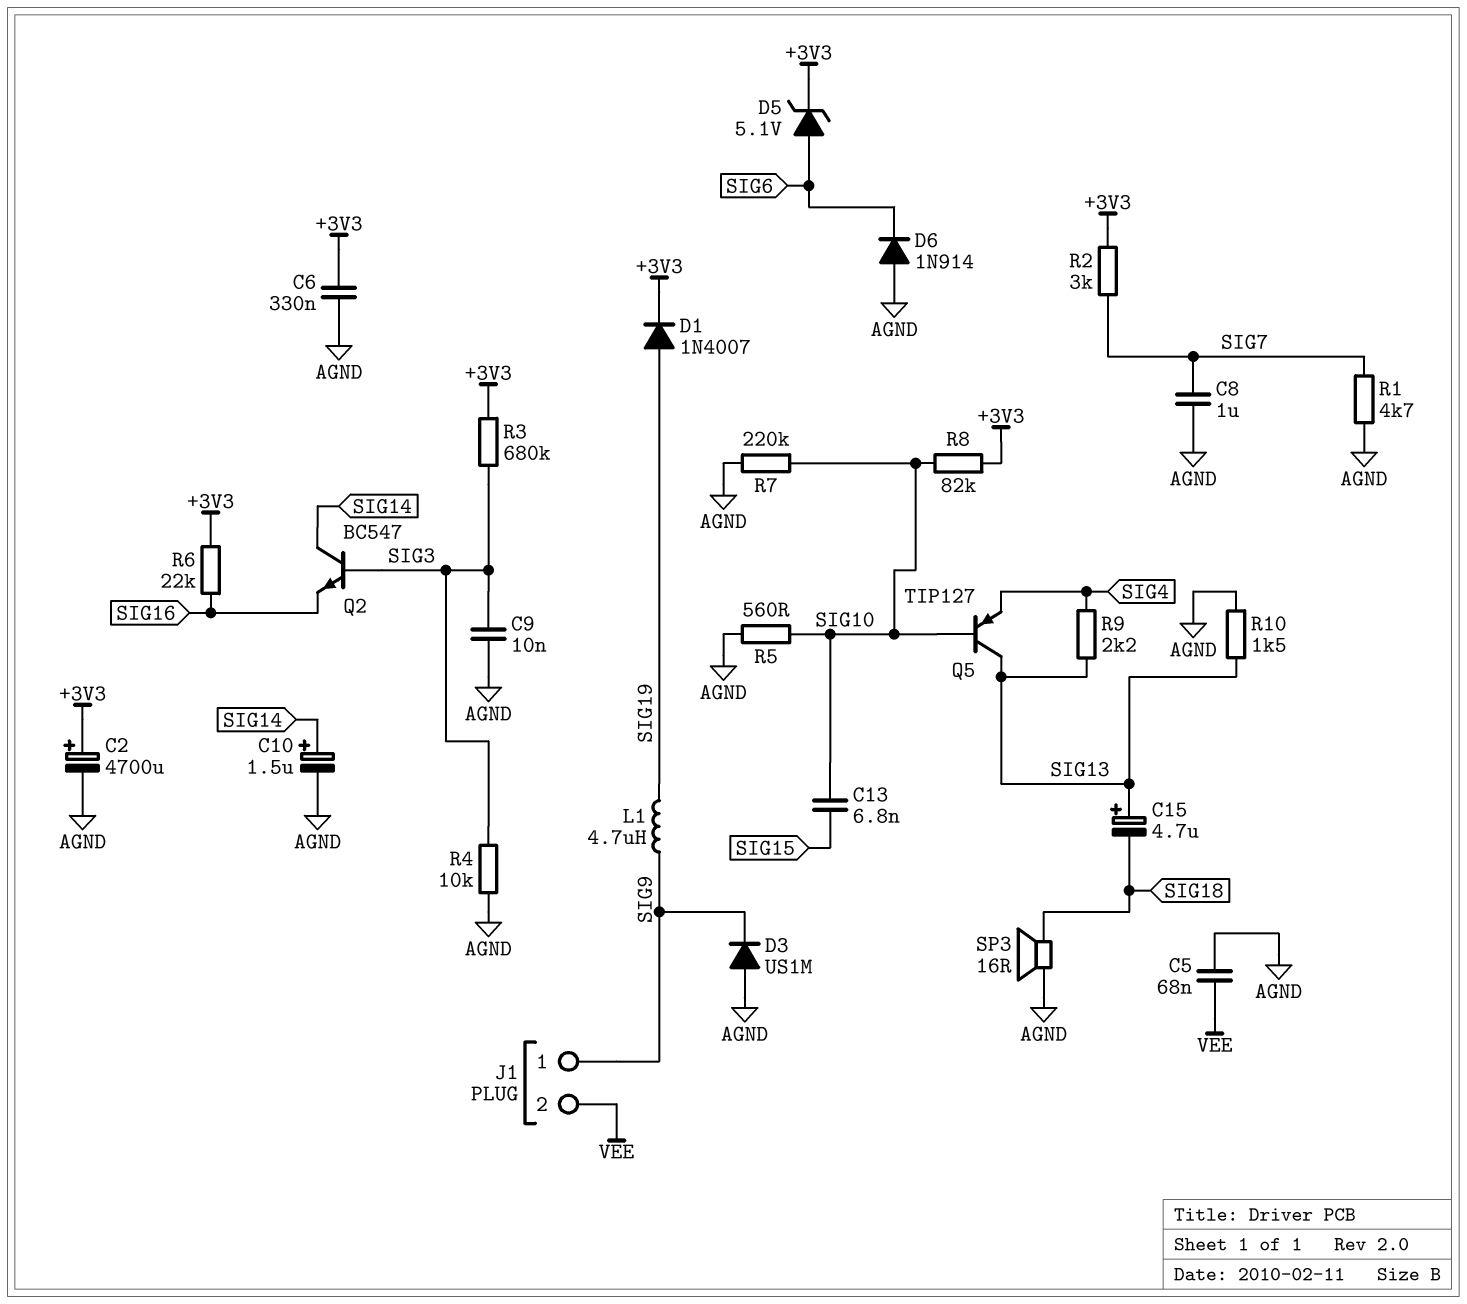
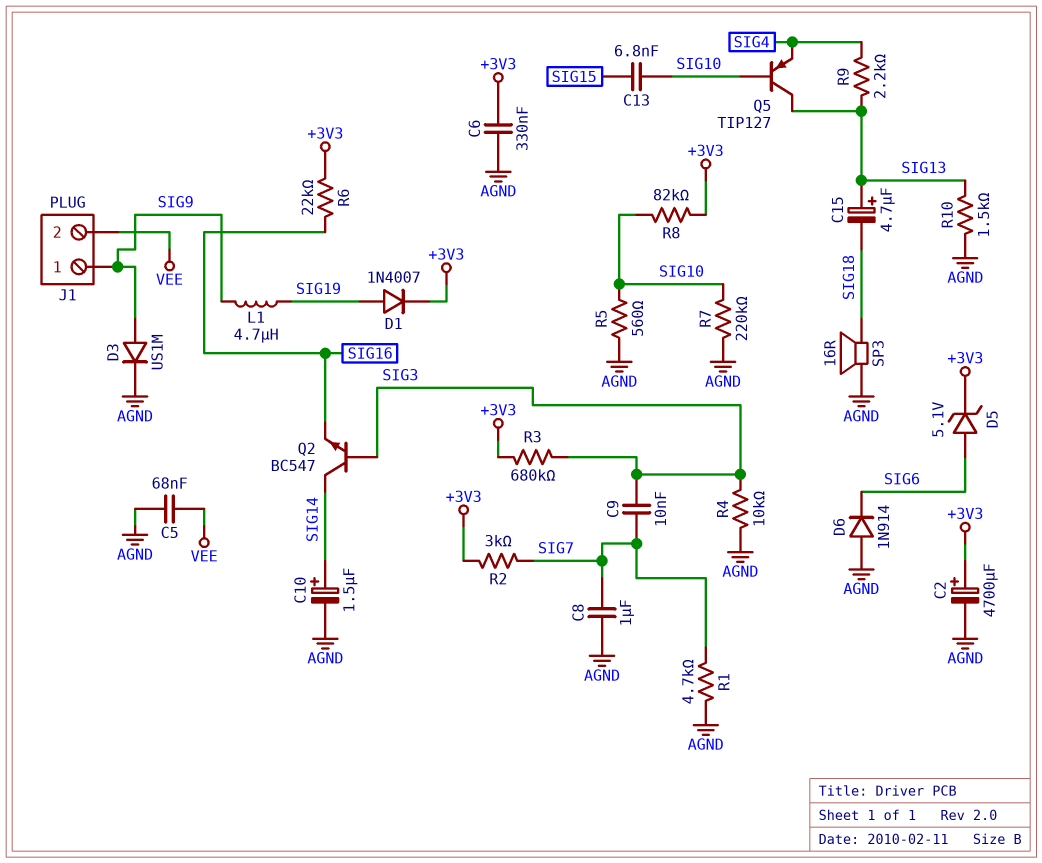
C9: 10nF (AGND, SIG3) -> 10nF (SIG3, SIG7)
D3: diode US1M (A AGND, K SIG9) -> diode US1M (A SIG9, K AGND)

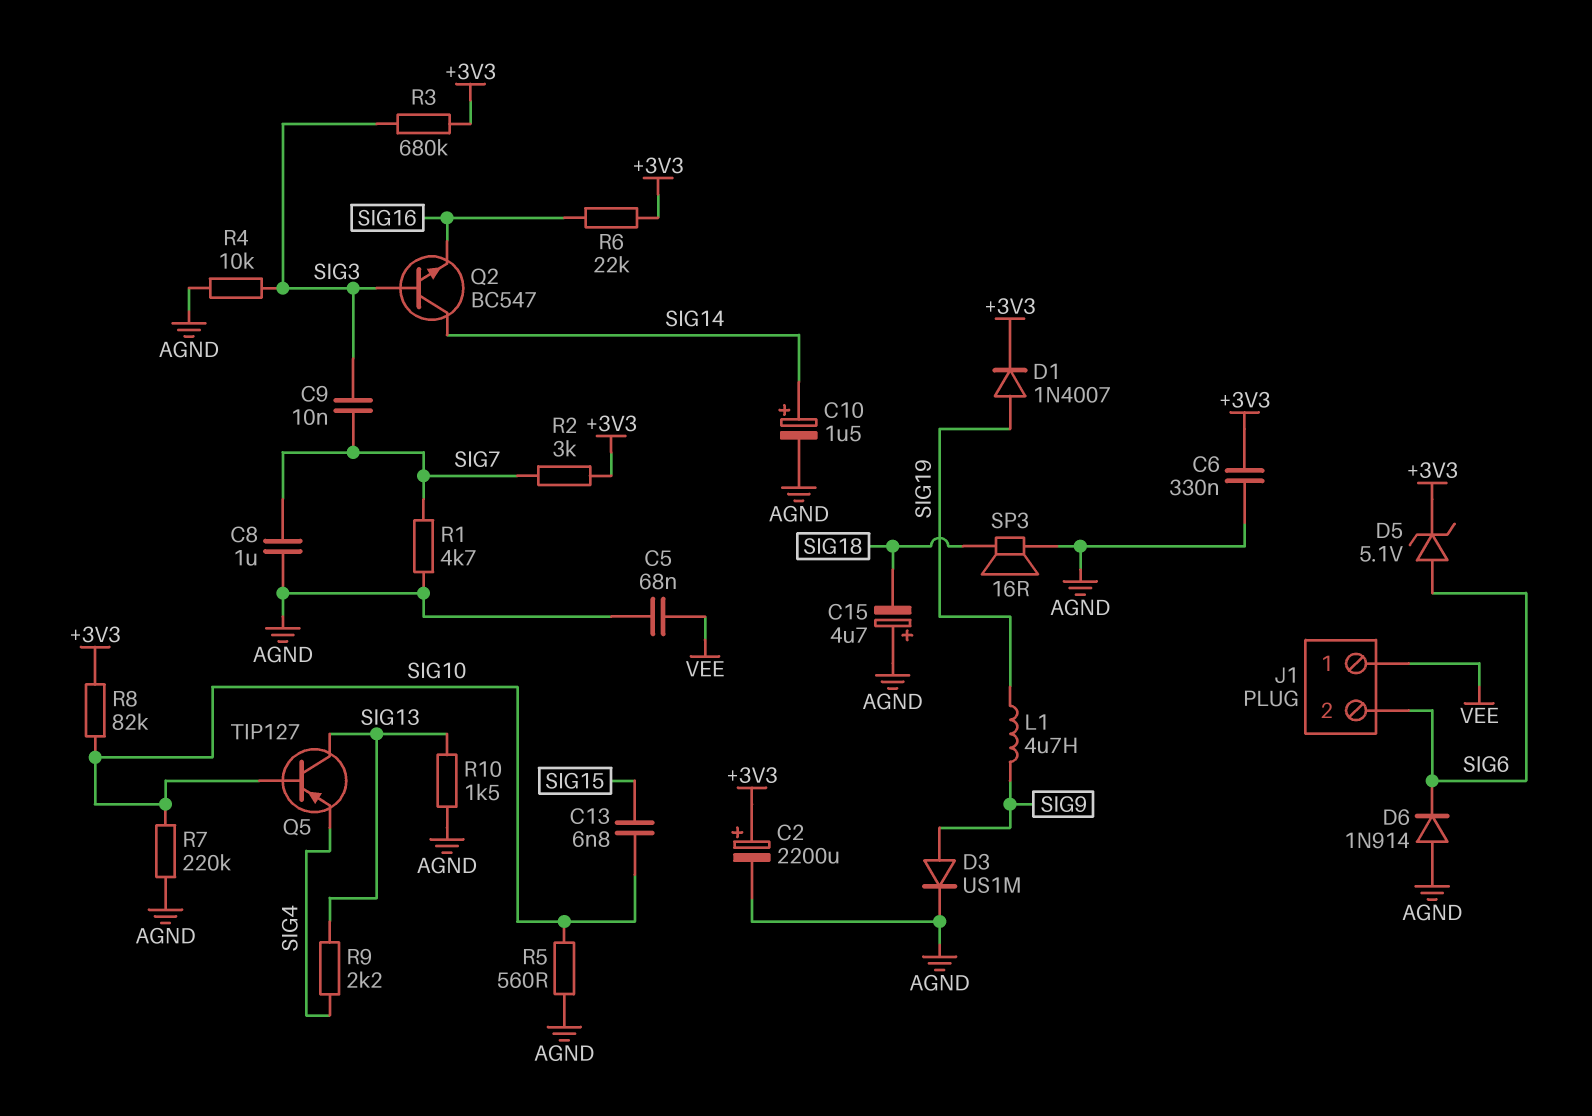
C2: 4700uF (plus +3V3, minus AGND) -> 2200uF (plus +3V3, minus AGND)
C15: 4.7uF (plus SIG13, minus SIG18) -> 4.7uF (plus AGND, minus SIG18)
J1 pin 1: SIG9 -> VEE
J1 pin 2: VEE -> SIG6

